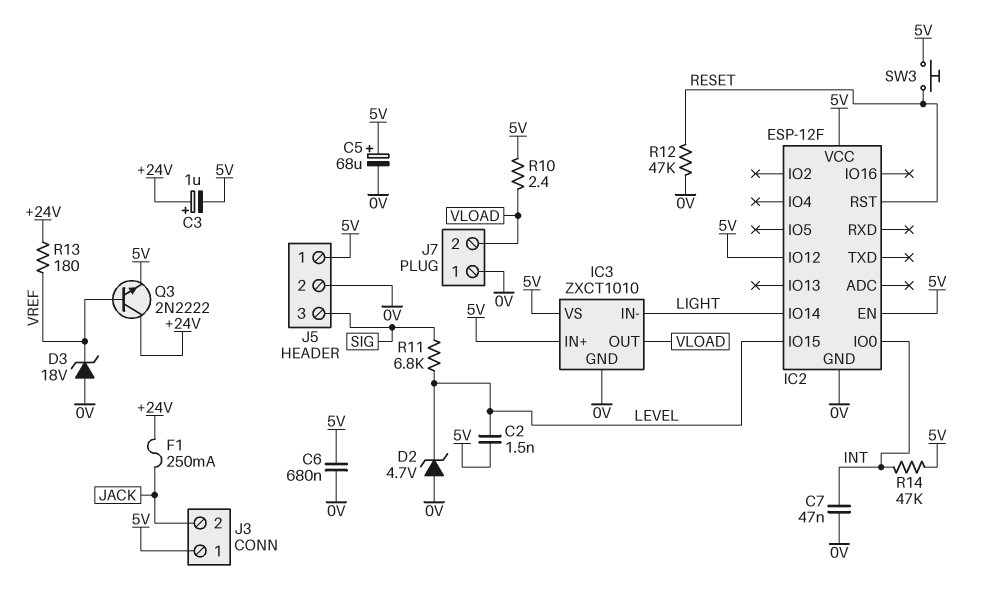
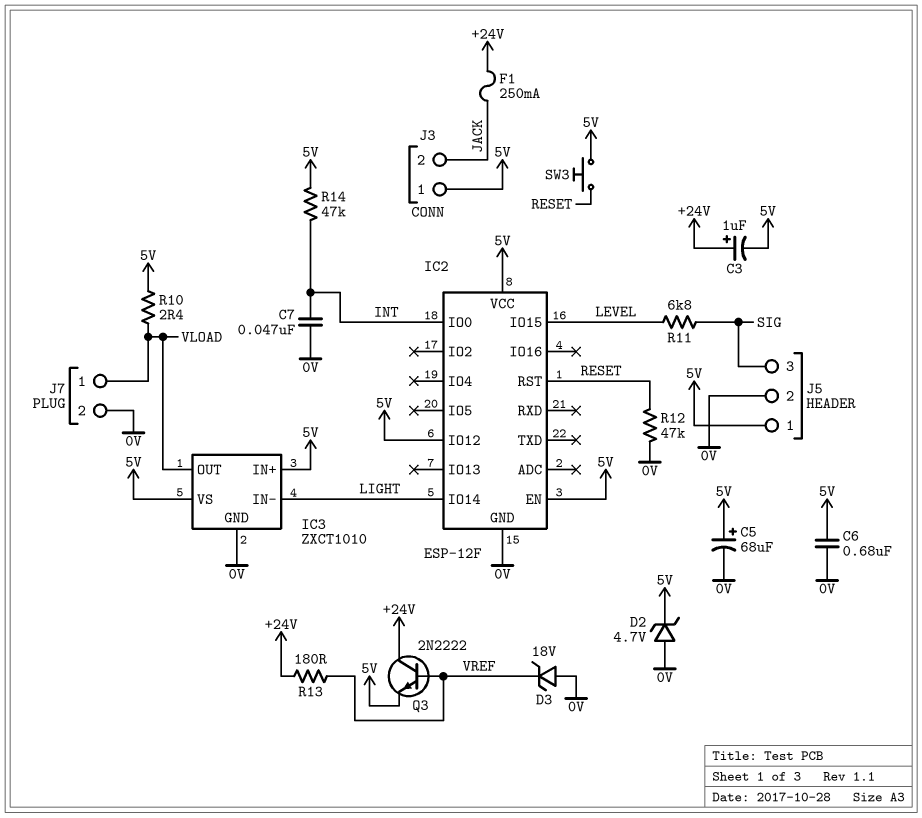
C2: 1.5nF (5V, LEVEL) -> none
D2: zener 4.7V (A 0V, K LEVEL) -> zener 4.7V (A 0V, K 5V)
J7 pin 1: 0V -> VLOAD
J7 pin 2: VLOAD -> 0V

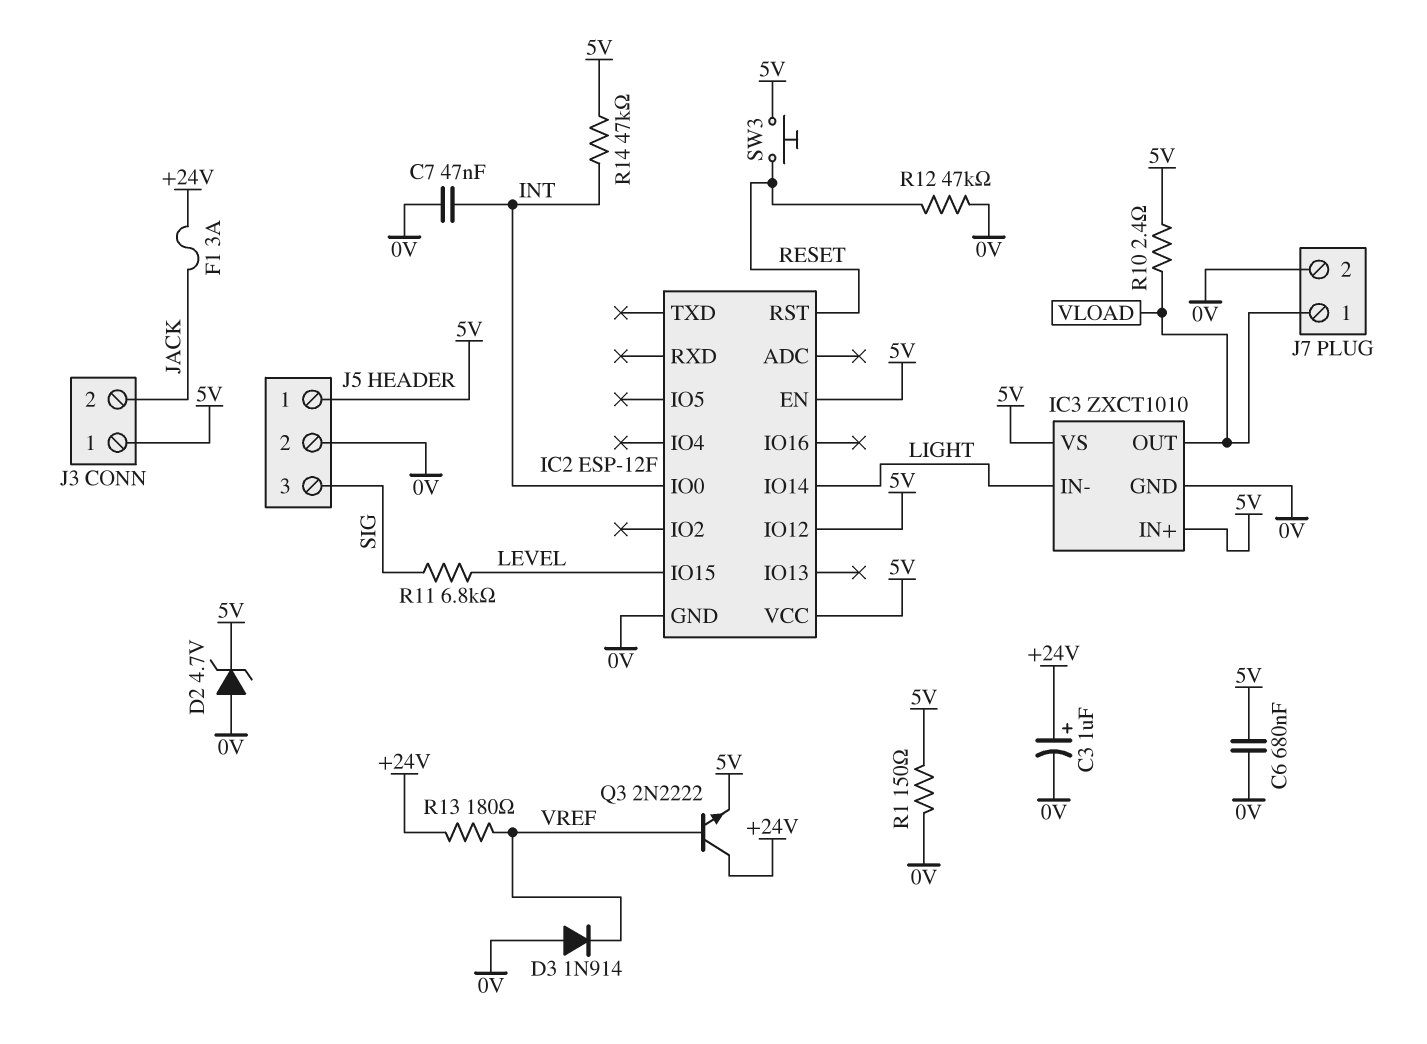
C3: 1uF (plus +24V, minus 5V) -> 1uF (plus +24V, minus 0V)
C5: 68uF (plus 5V, minus 0V) -> none
D3: zener 18V (A 0V, K VREF) -> diode 1N914 (A 0V, K VREF)
F1: 250mA (+24V, JACK) -> 3A (+24V, JACK)
R1: none -> 150 (0V, 5V)

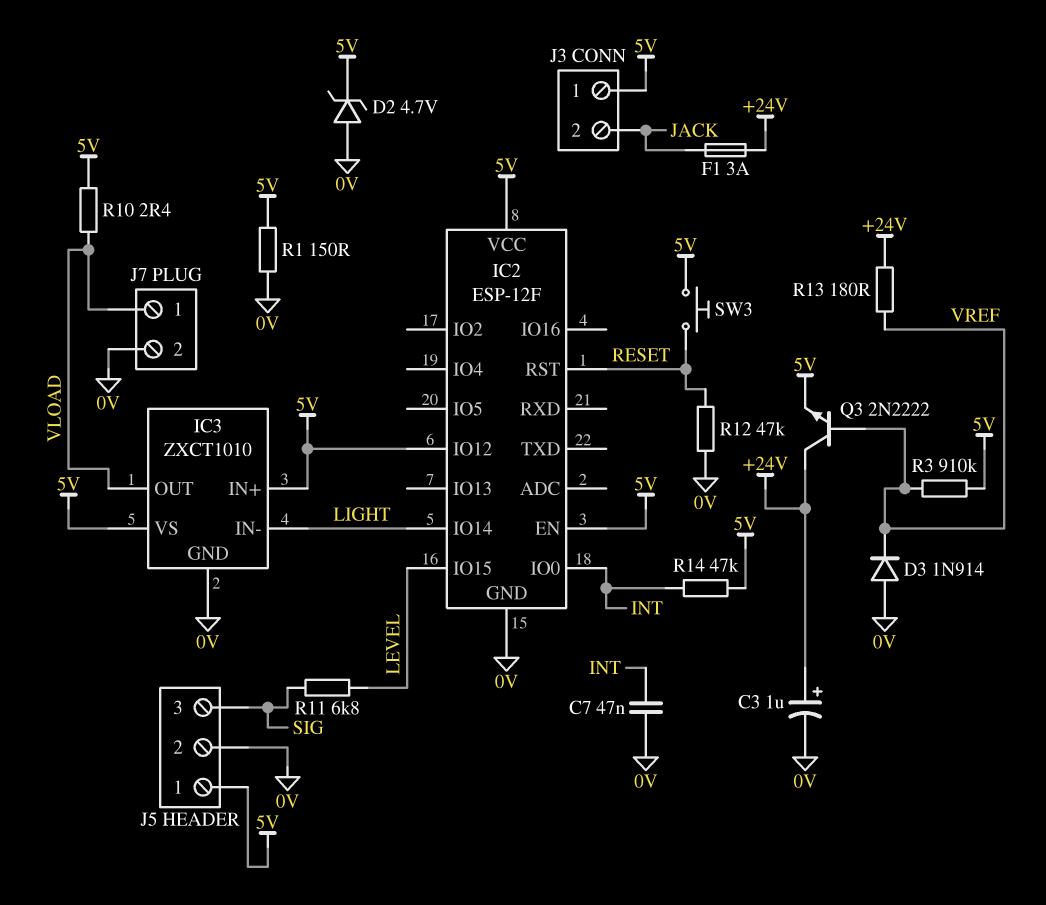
C6: 680nF (0V, 5V) -> none
R3: none -> 910k (5V, VREF)

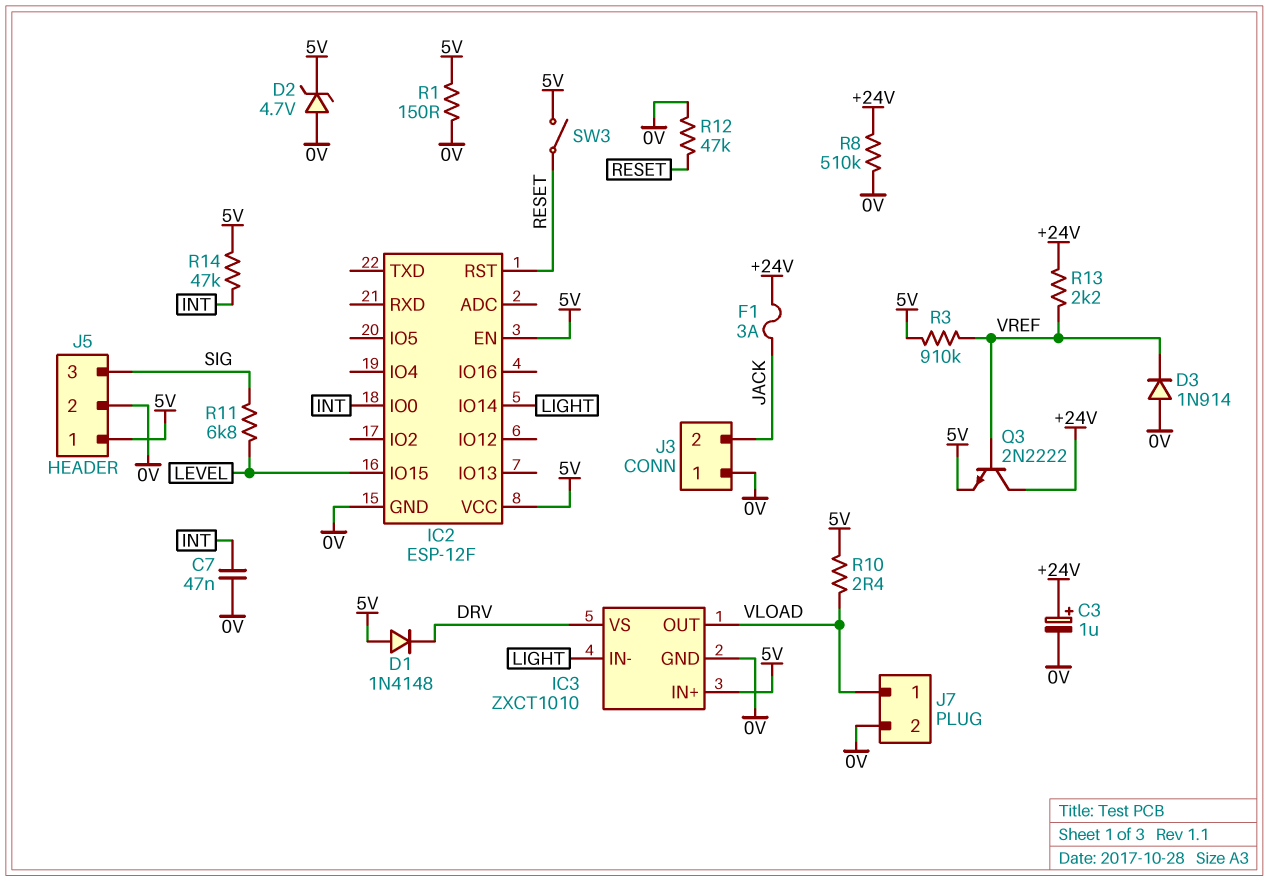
D1: none -> diode 1N4148 (A 5V, K DRV)
IC2 pin IO12: 5V -> none
IC3 pin VS: 5V -> DRV
J3 pin 1: 5V -> 0V
R8: none -> 510k (+24V, 0V)
R13: 180 (+24V, VREF) -> 2.2k (+24V, VREF)
SW3: button (5V, RESET) -> switch (5V, RESET)

